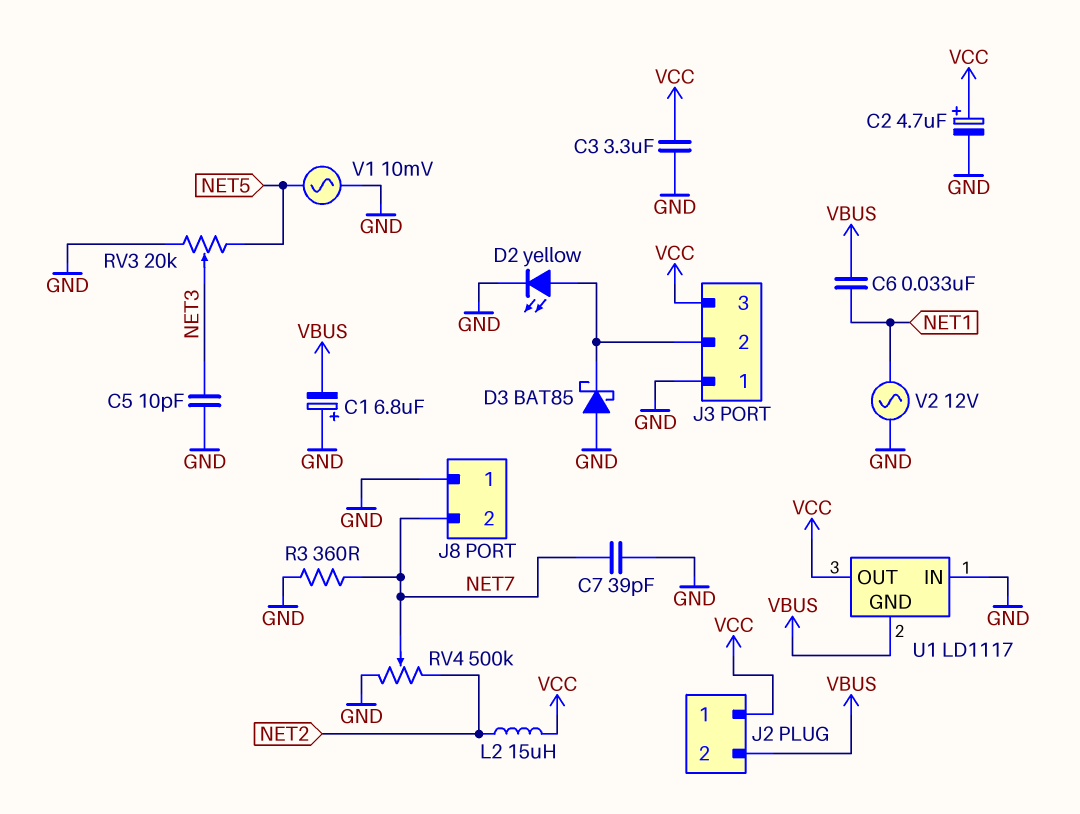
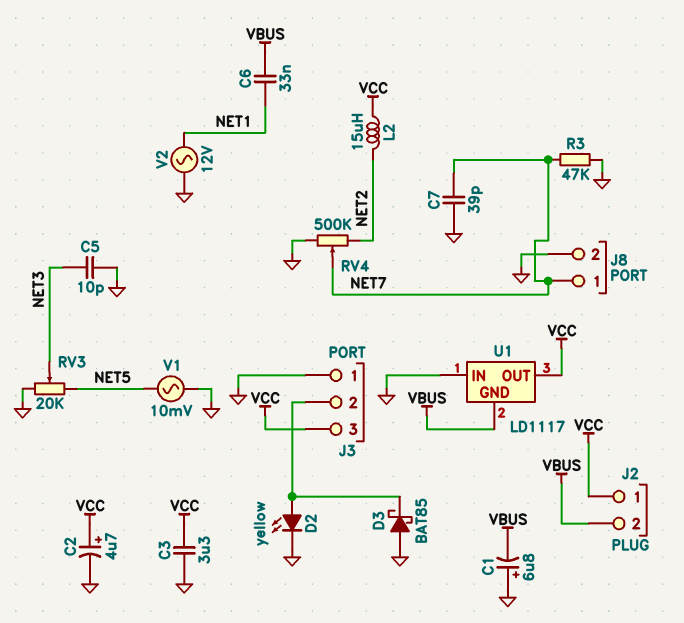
J8 pin 1: GND -> NET7
J8 pin 2: NET7 -> GND
R3: 360 (GND, NET7) -> 47k (GND, NET7)

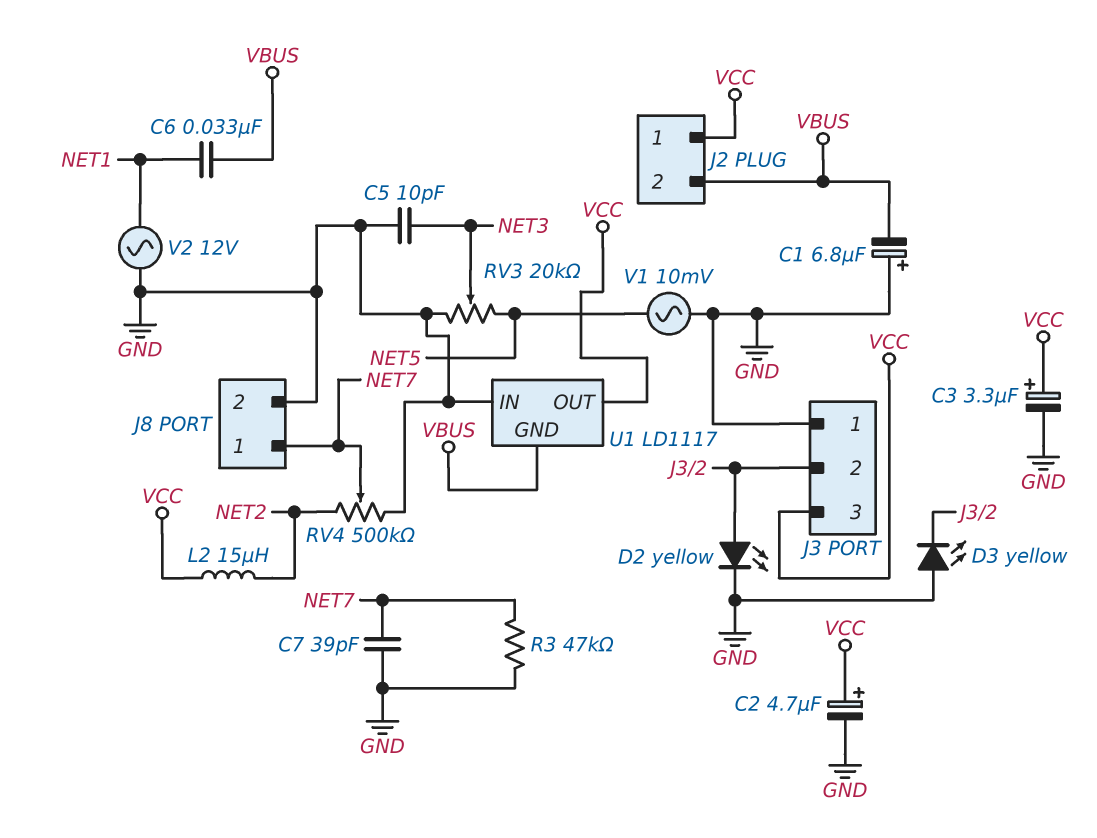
C3: 3.3uF (GND, VCC) -> 3.3uF (plus VCC, minus GND)
D3: schottky BAT85 (A GND, K J3/2) -> LED yellow (A GND, K J3/2)

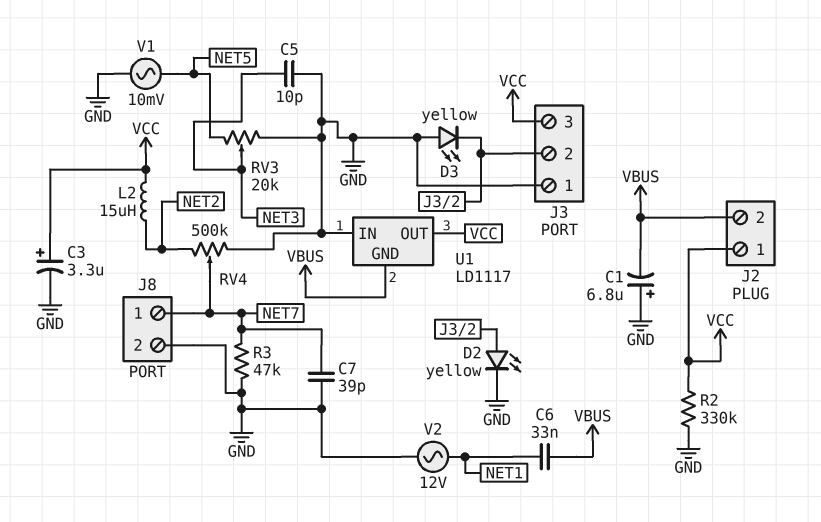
C2: 4.7uF (plus VCC, minus GND) -> none
R2: none -> 330k (GND, VCC)

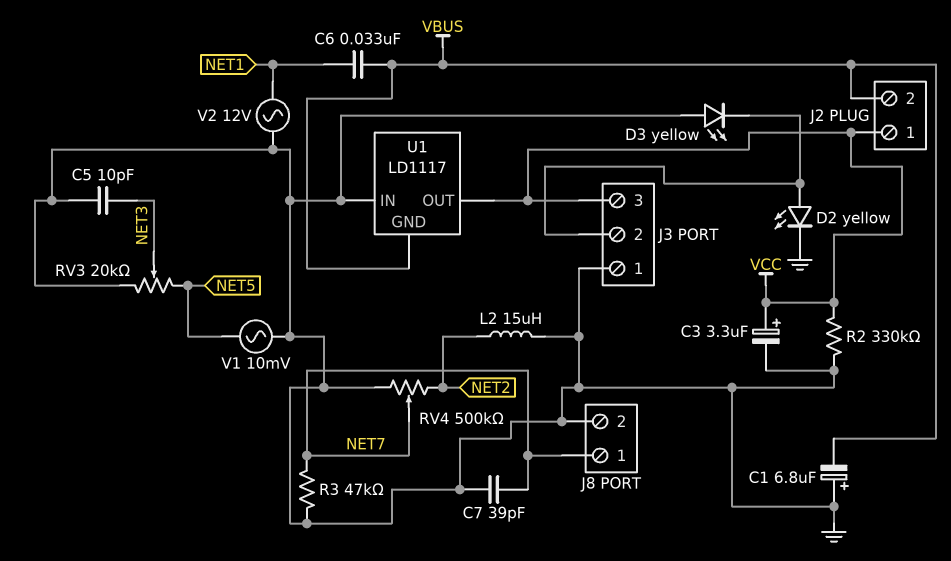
L2: 15uH (NET2, VCC) -> 15uH (GND, NET2)

